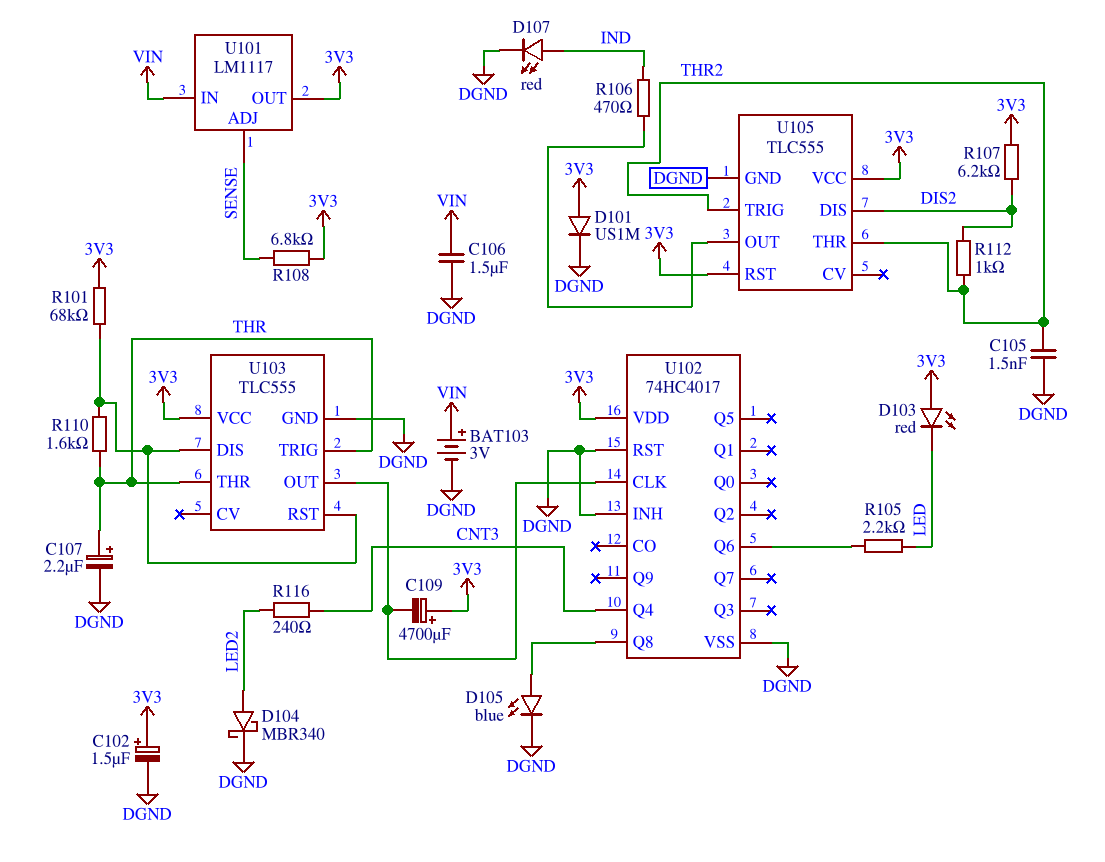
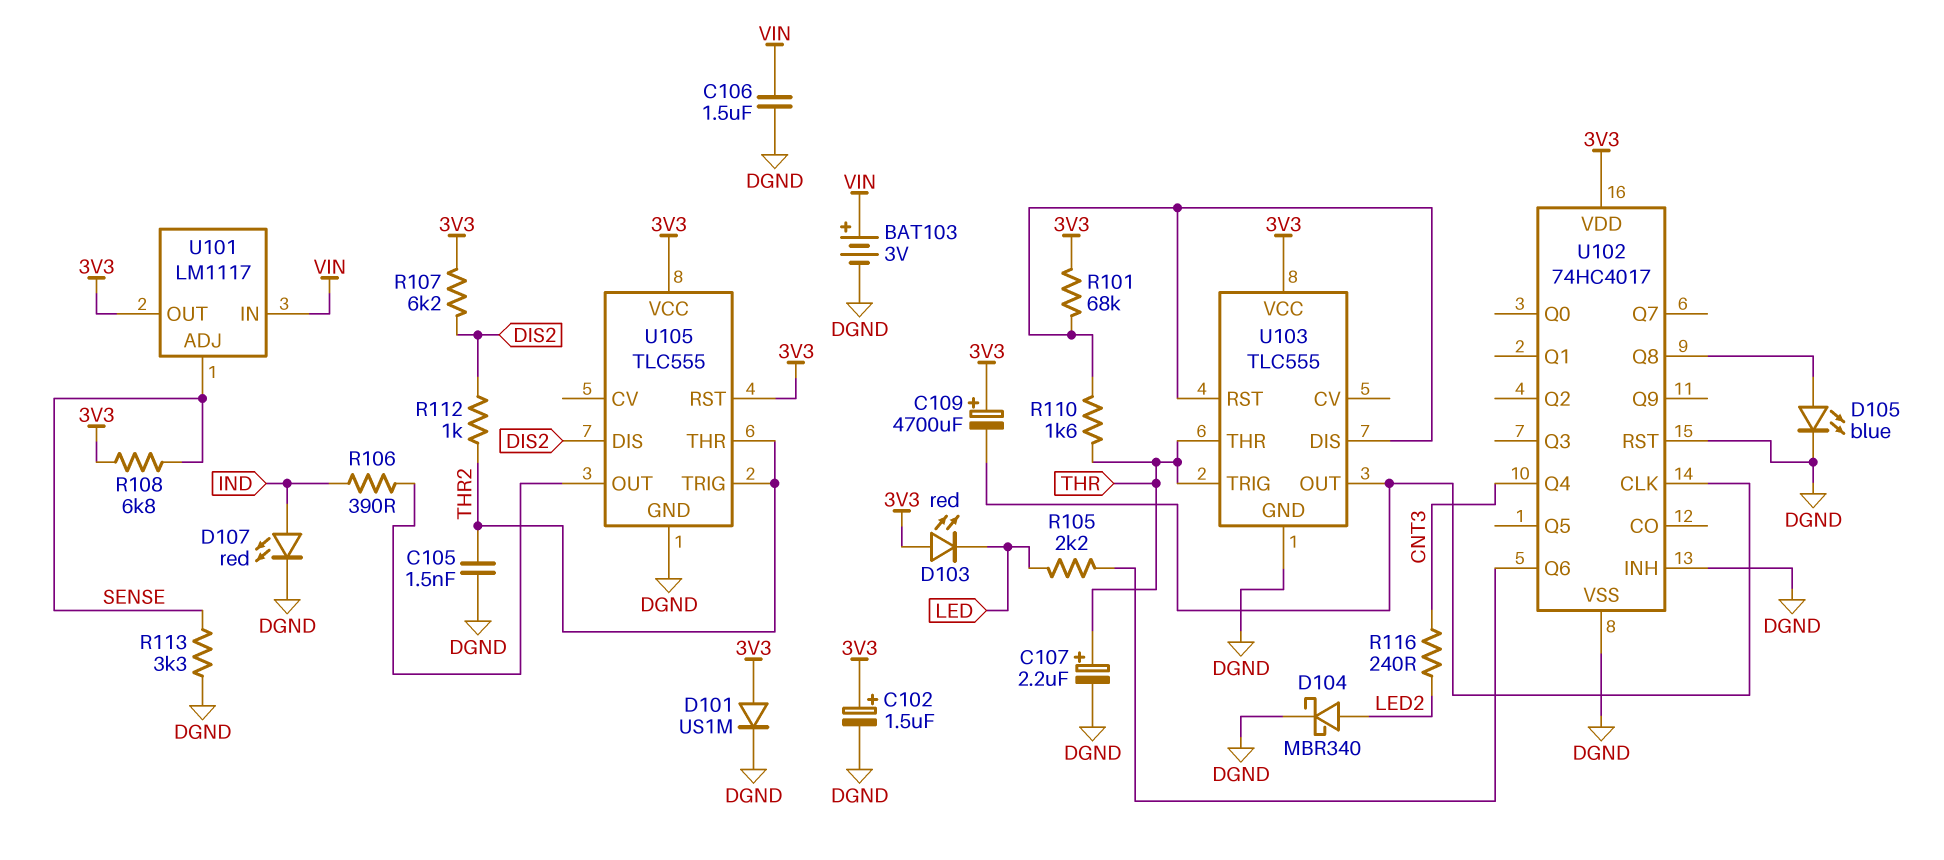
R106: 470 (IND, U105/OUT) -> 390 (IND, U105/OUT)
R113: none -> 3.3k (DGND, SENSE)

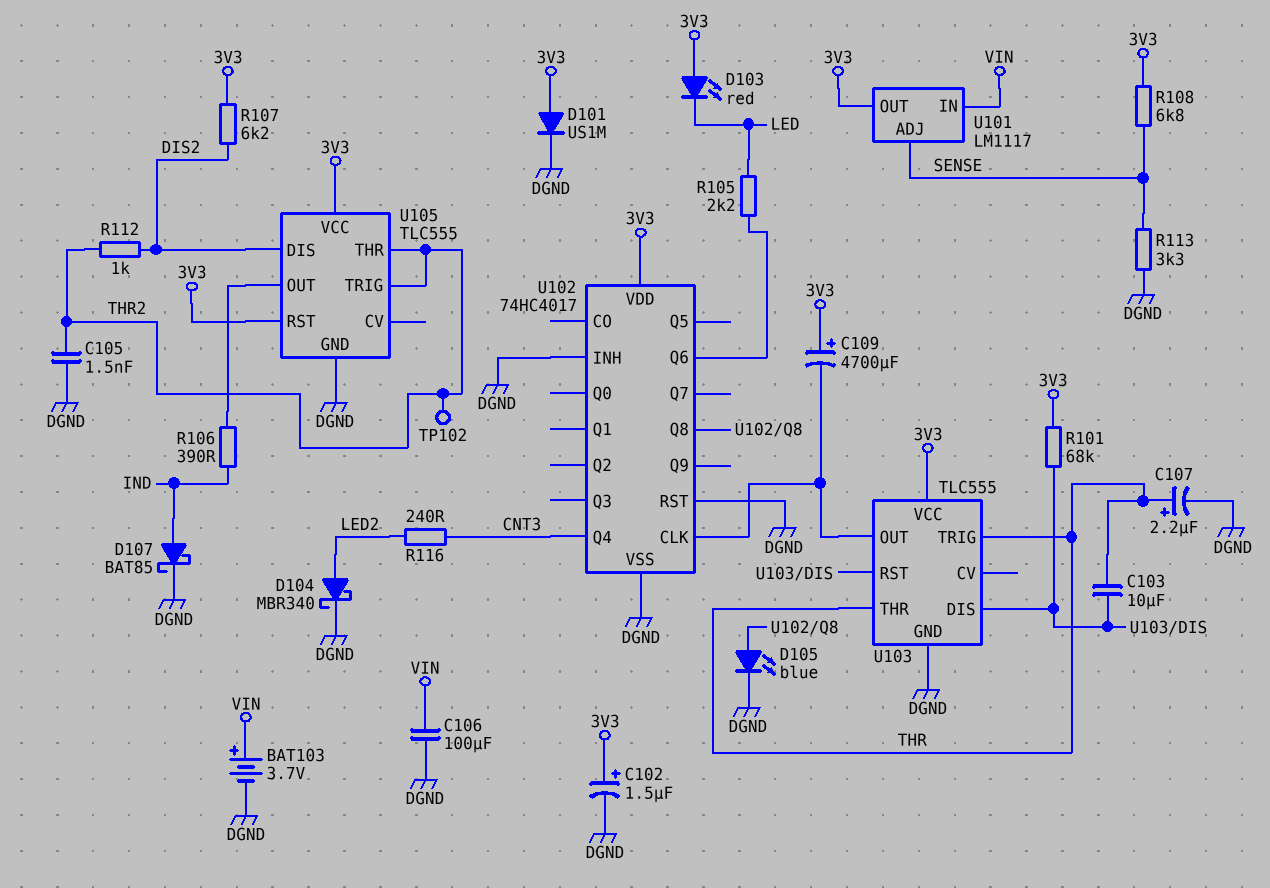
BAT103: 3V (plus VIN, minus DGND) -> 3.7V (plus VIN, minus DGND)
C103: none -> 10uF (THR, U103/DIS)
C106: 1.5uF (DGND, VIN) -> 100uF (DGND, VIN)
D107: LED red (A IND, K DGND) -> schottky BAT85 (A IND, K DGND)
R110: 1.6k (THR, U103/DIS) -> none
TP102: none -> test point (THR2)

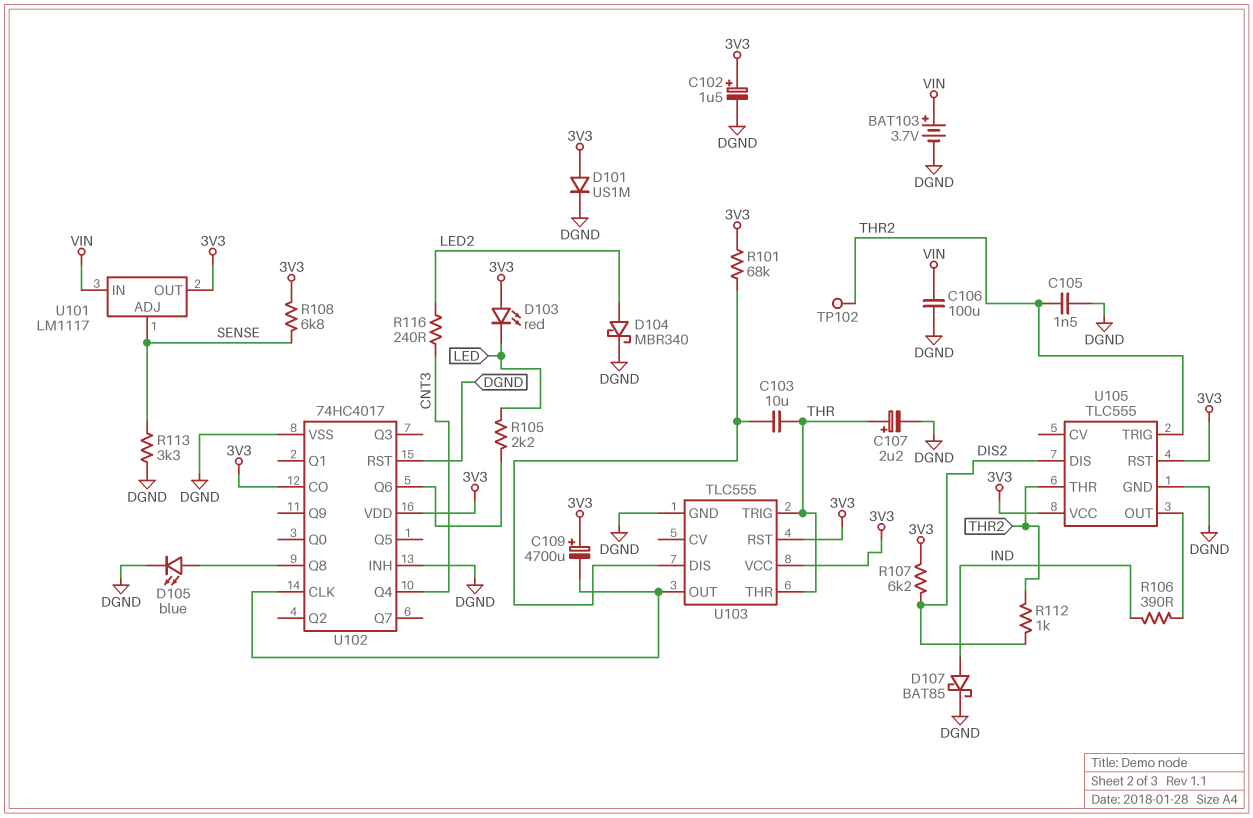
U102 pin CO: none -> 3V3
U103 pin RST: U103/DIS -> 3V3

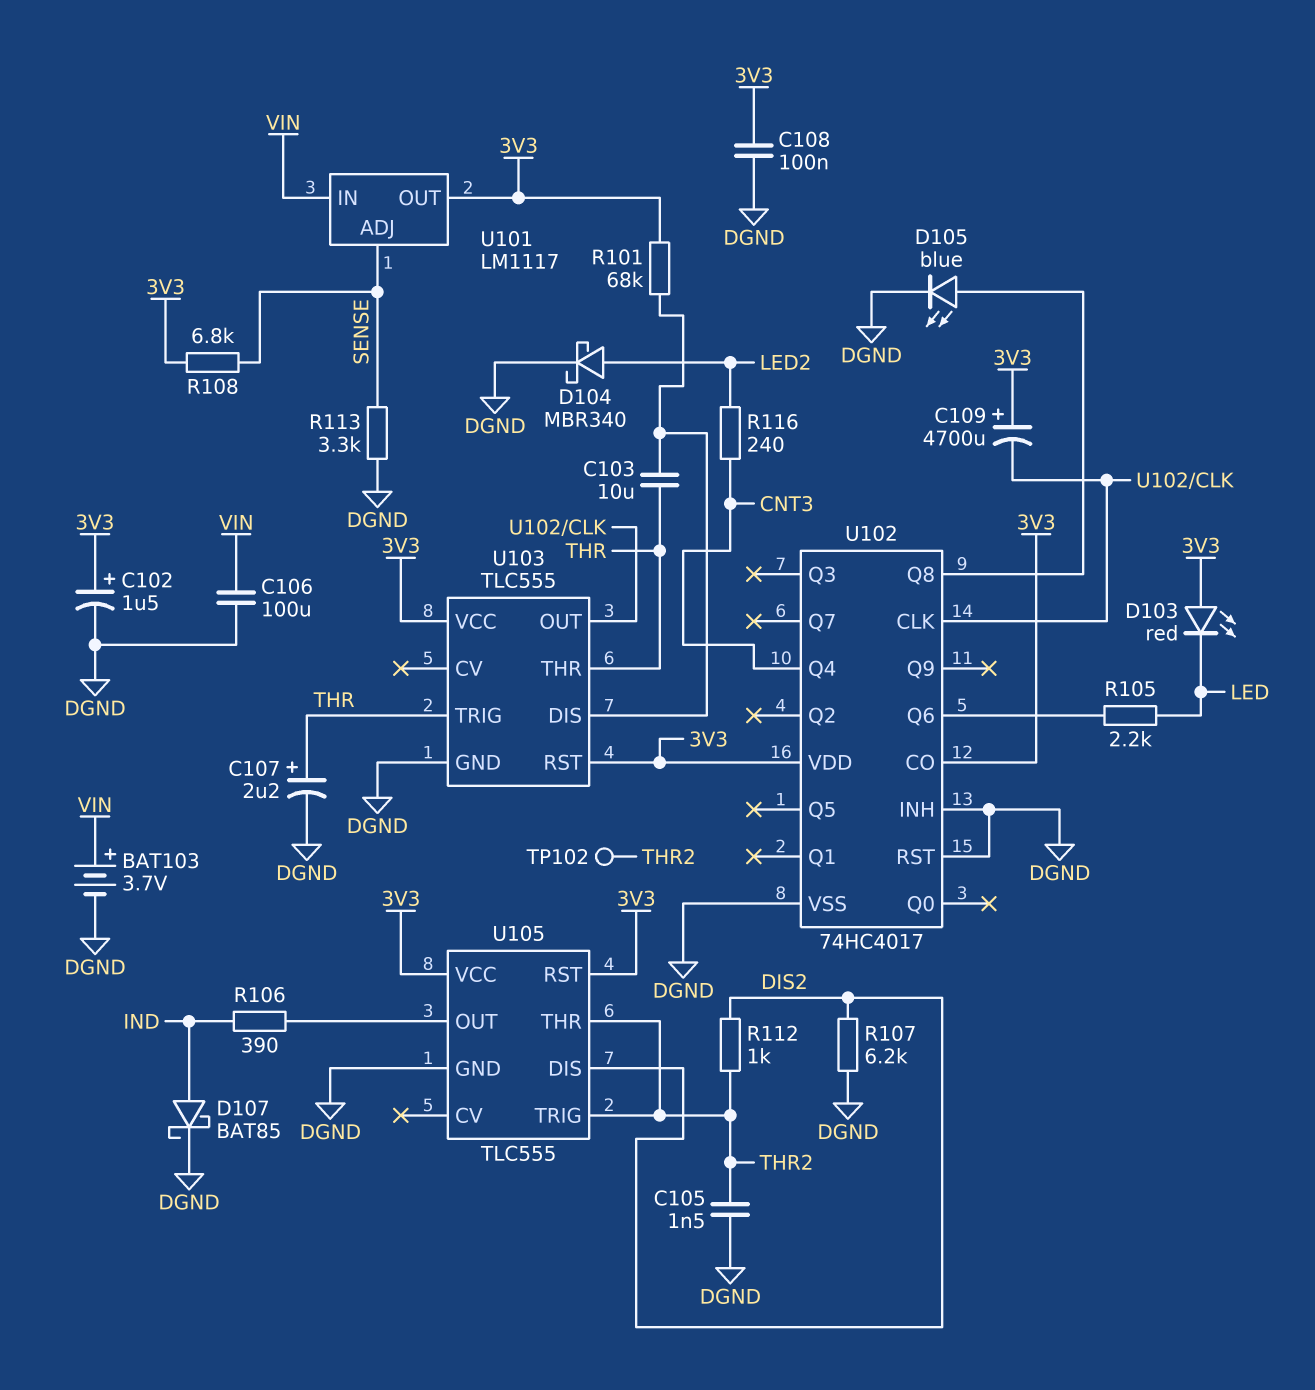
C108: none -> 100nF (3V3, DGND)
D101: diode US1M (A 3V3, K DGND) -> none
R107: 6.2k (3V3, DIS2) -> 6.2k (DGND, DIS2)

